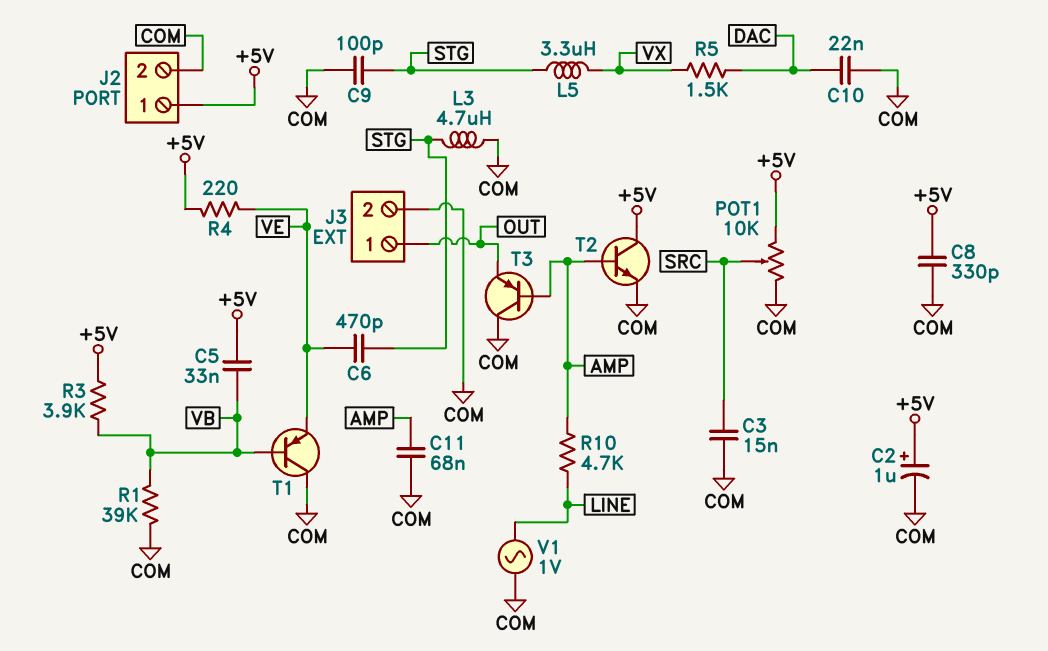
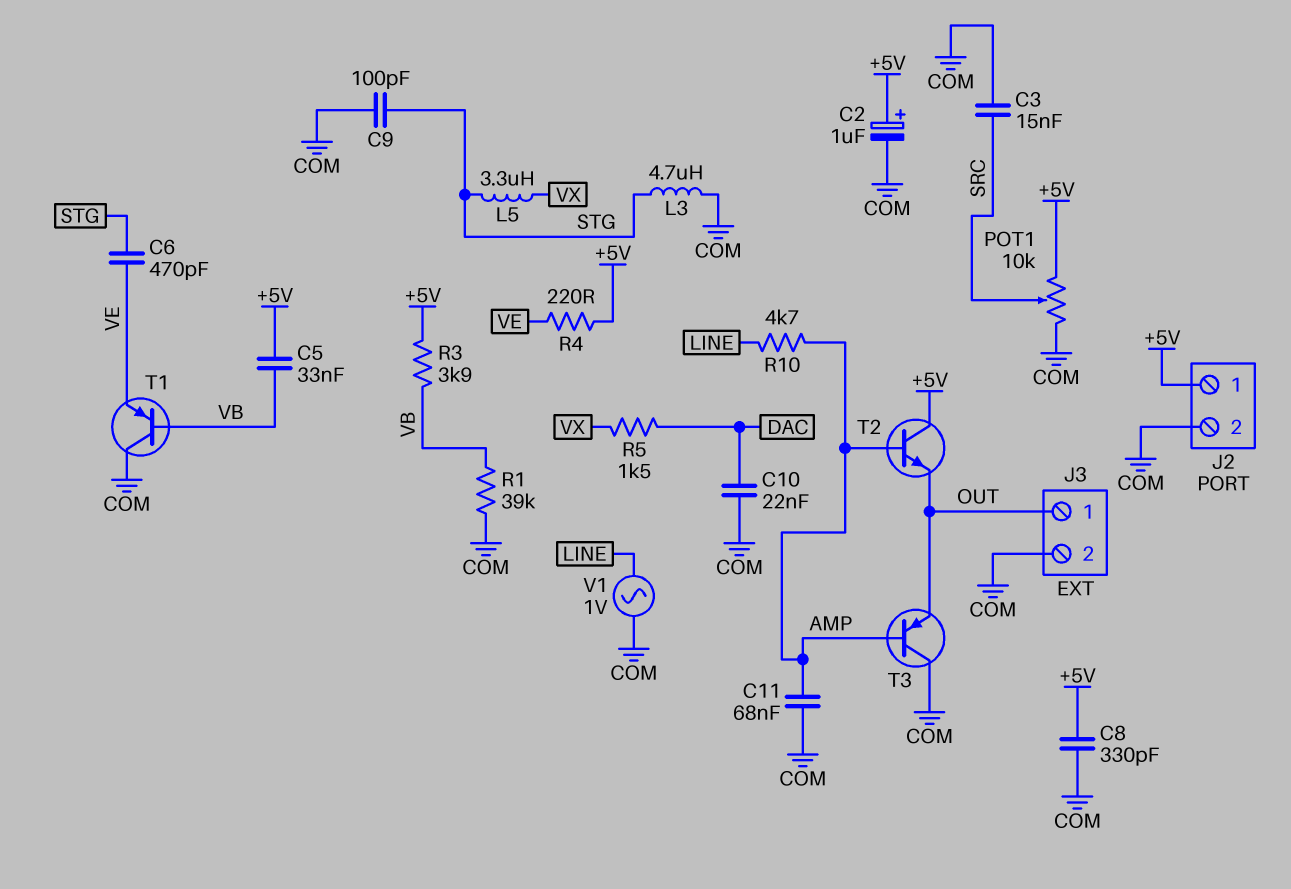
T2: NPN (B AMP, C +5V, E COM) -> NPN (B AMP, C +5V, E OUT)

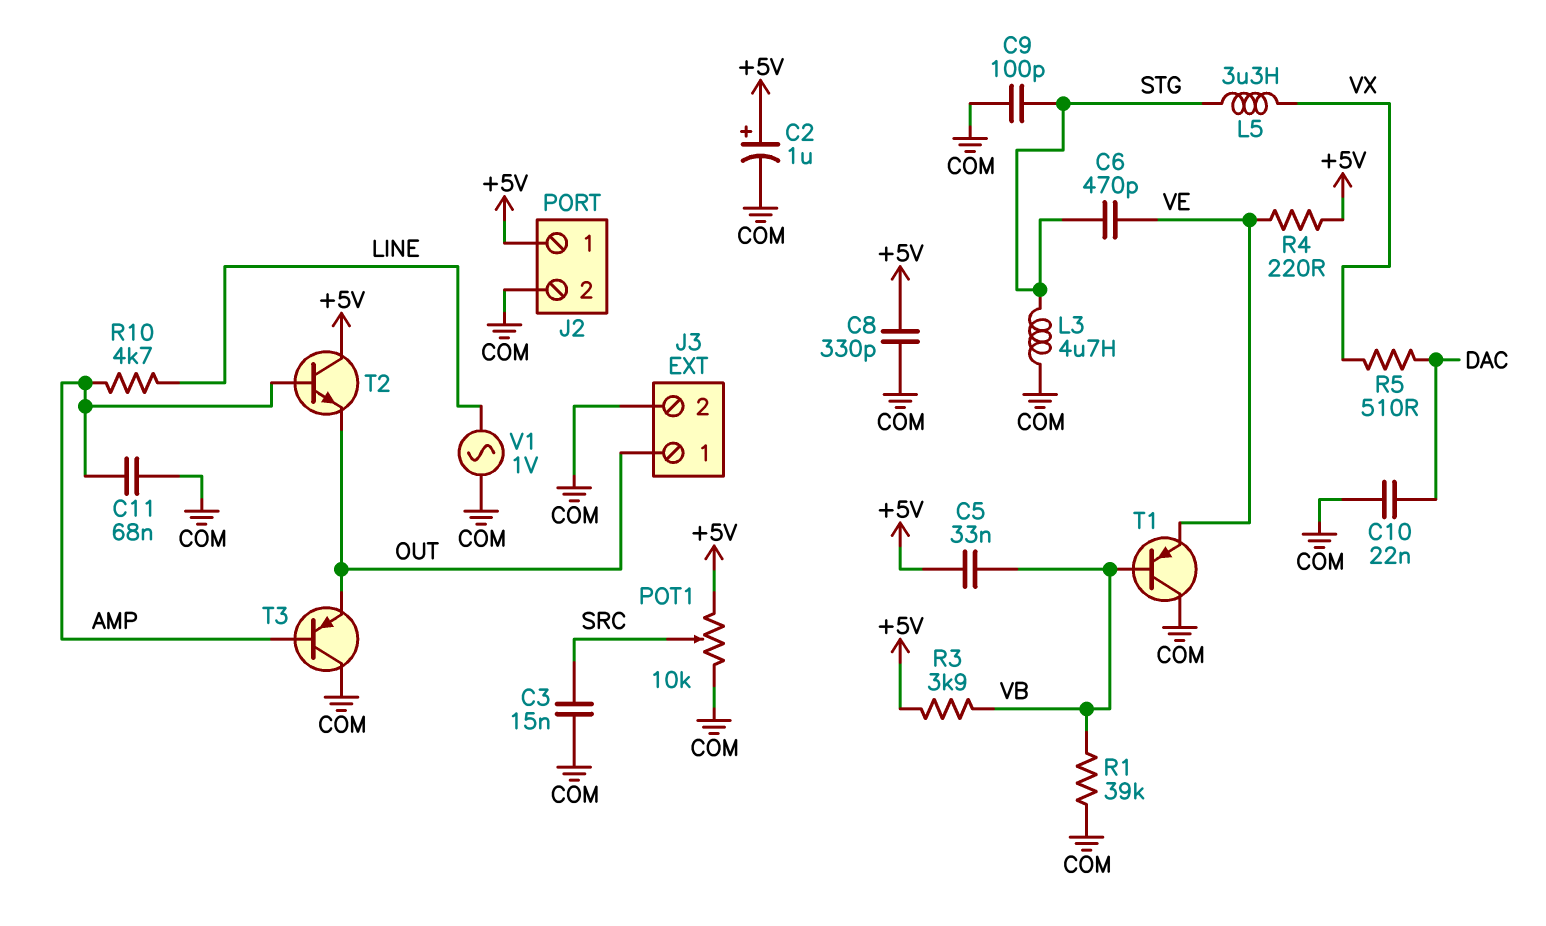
R5: 1.5k (DAC, VX) -> 510 (DAC, VX)

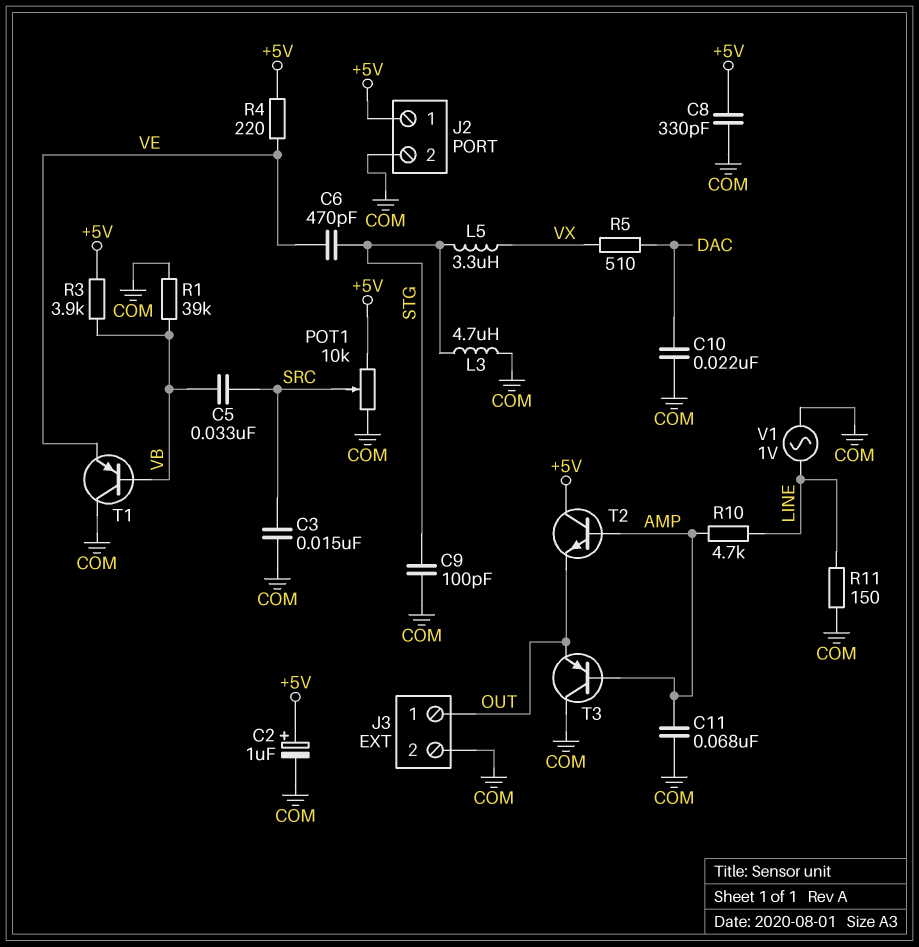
C5: 33nF (+5V, VB) -> 33nF (SRC, VB)
R11: none -> 150 (COM, LINE)

